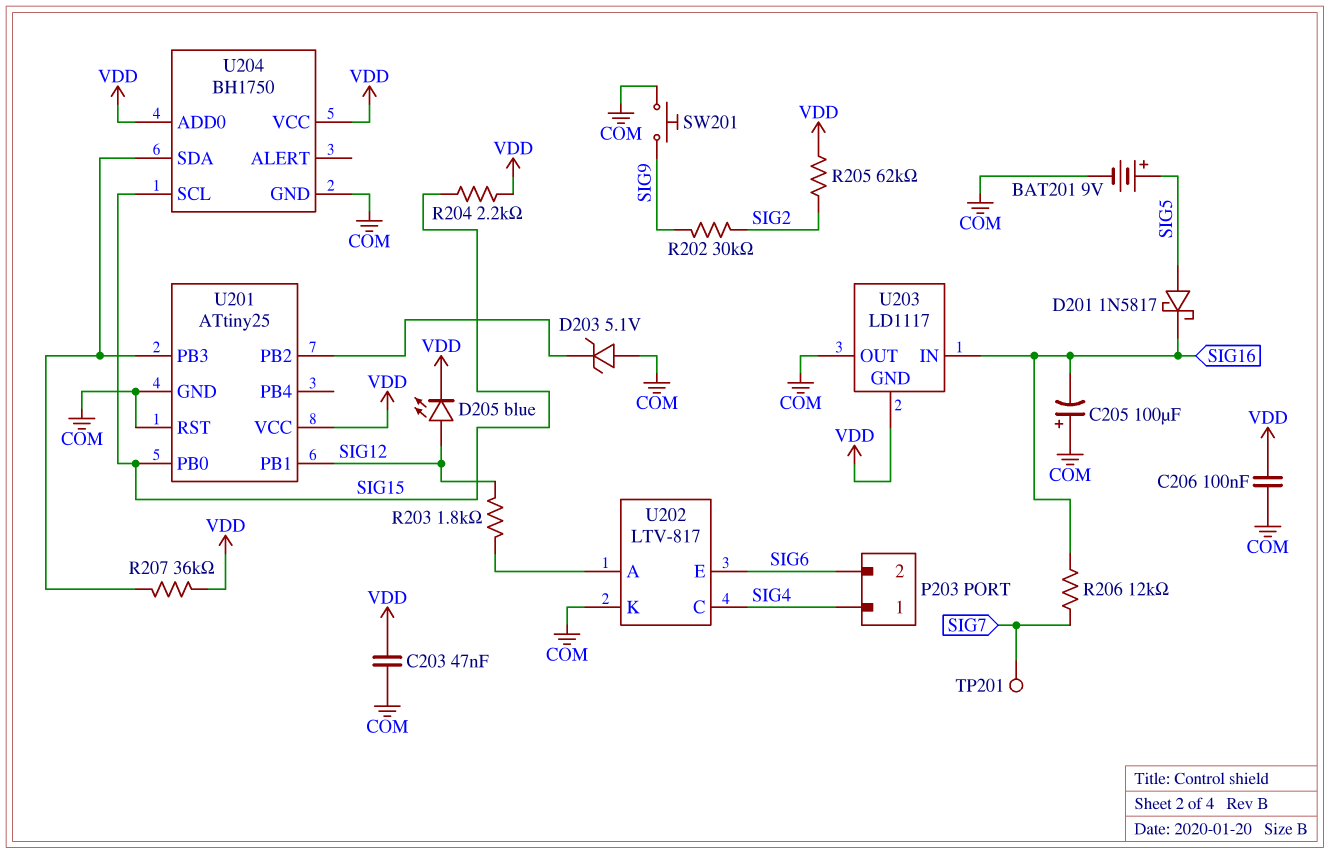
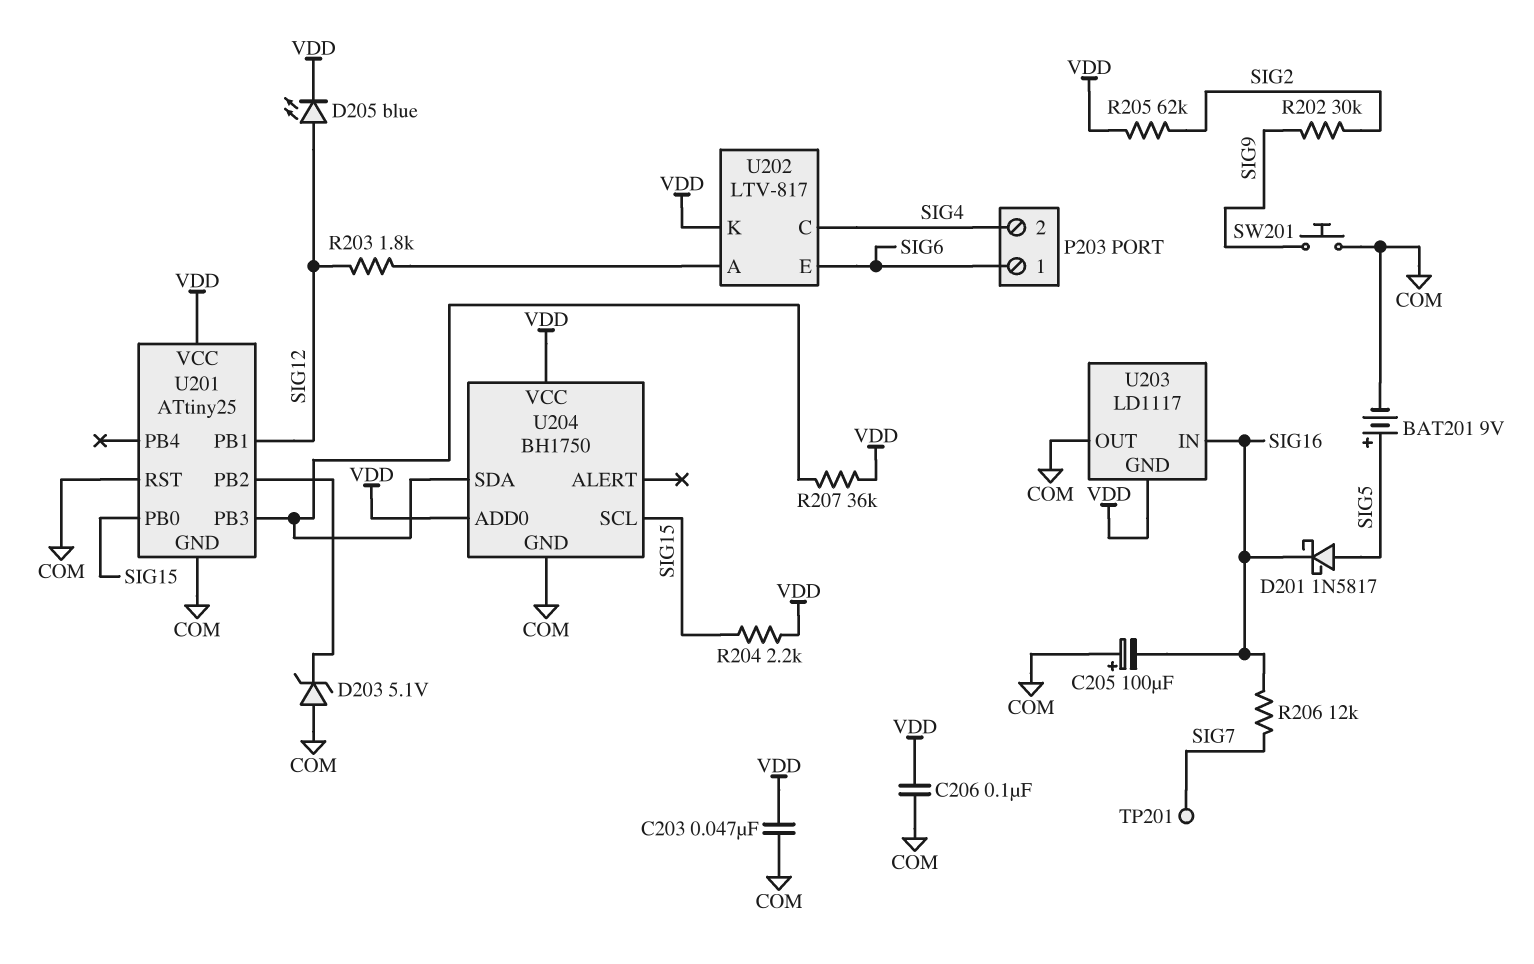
P203 pin 1: SIG4 -> SIG6
P203 pin 2: SIG6 -> SIG4
U202 pin K: COM -> VDD

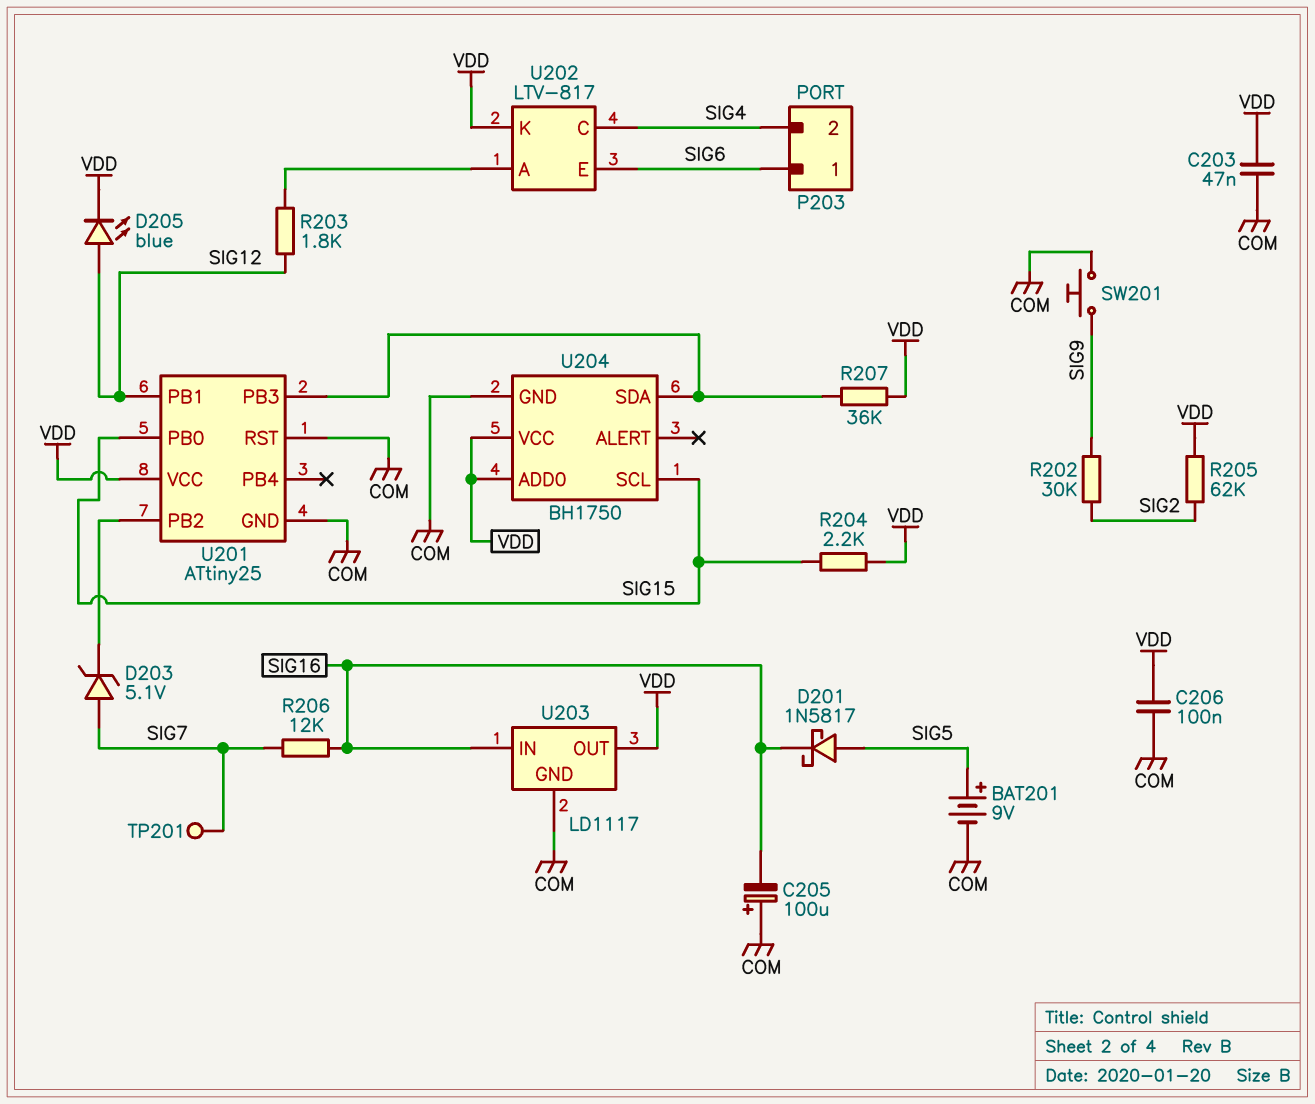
D203: zener 5.1V (A COM, K U201/PB2) -> zener 5.1V (A SIG7, K U201/PB2)
U203 pin GND: VDD -> COM
U203 pin OUT: COM -> VDD

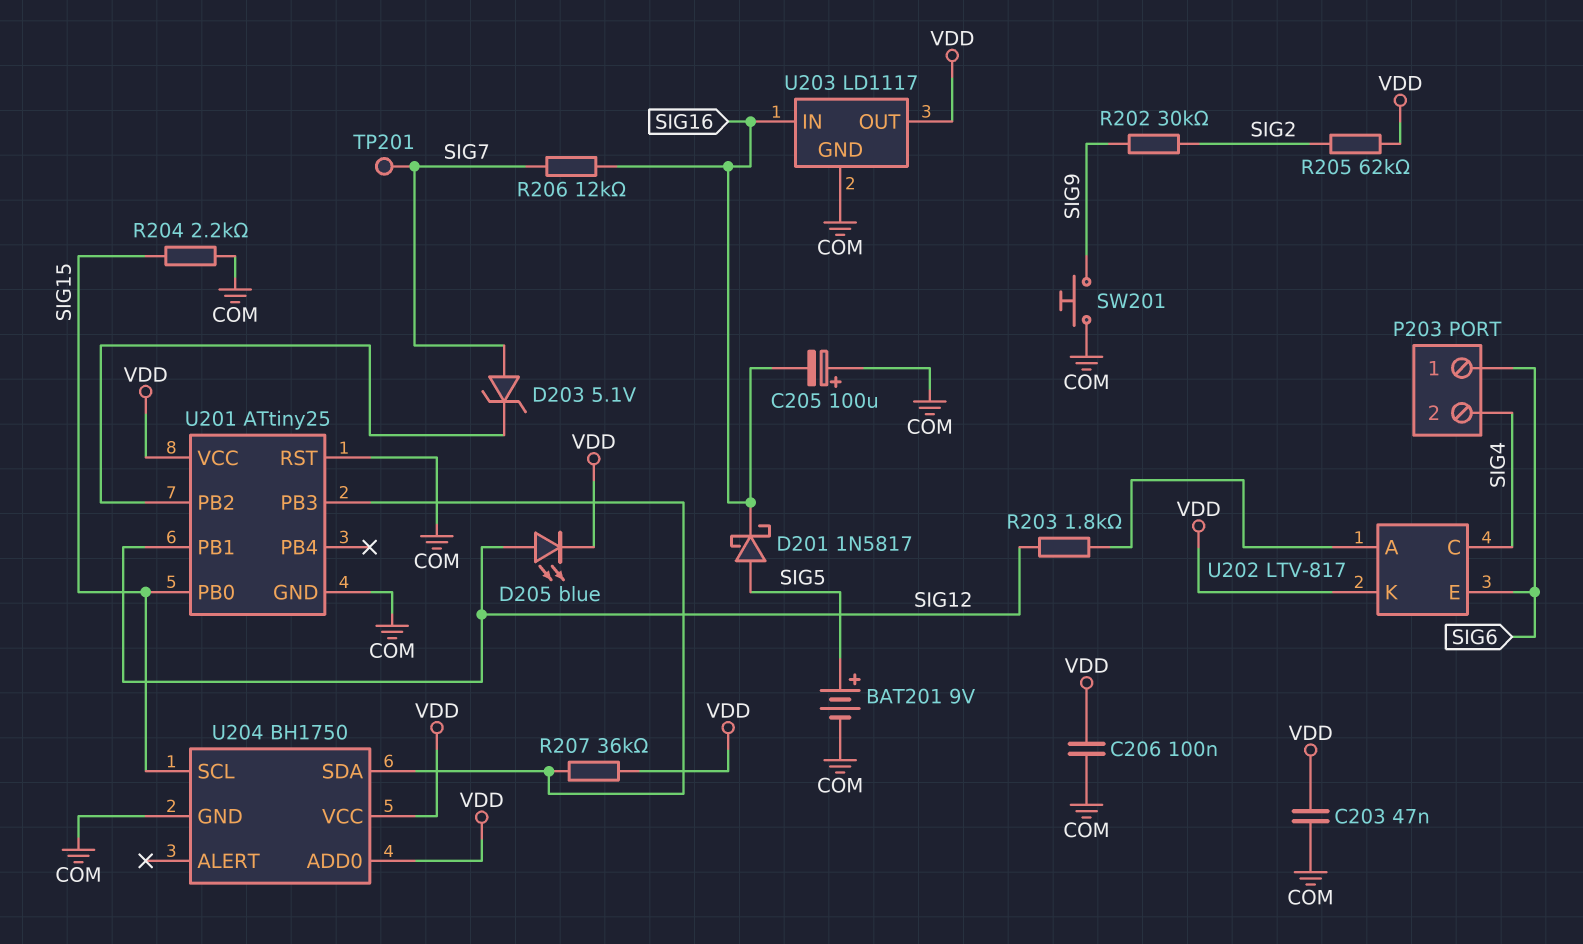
R204: 2.2k (SIG15, VDD) -> 2.2k (COM, SIG15)

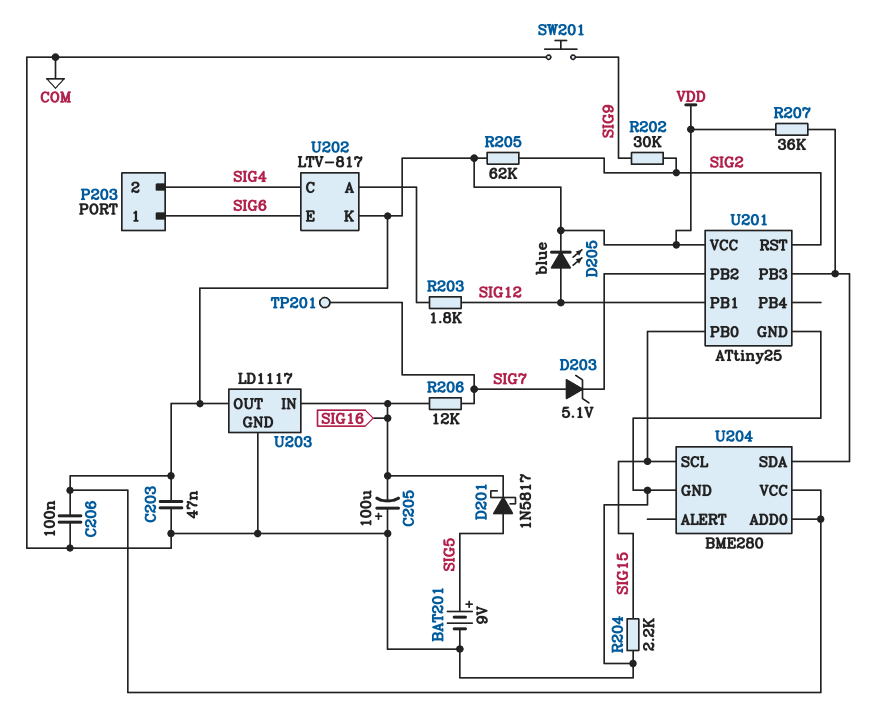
U201 pin RST: COM -> SIG2
U204: BH1750 -> BME280

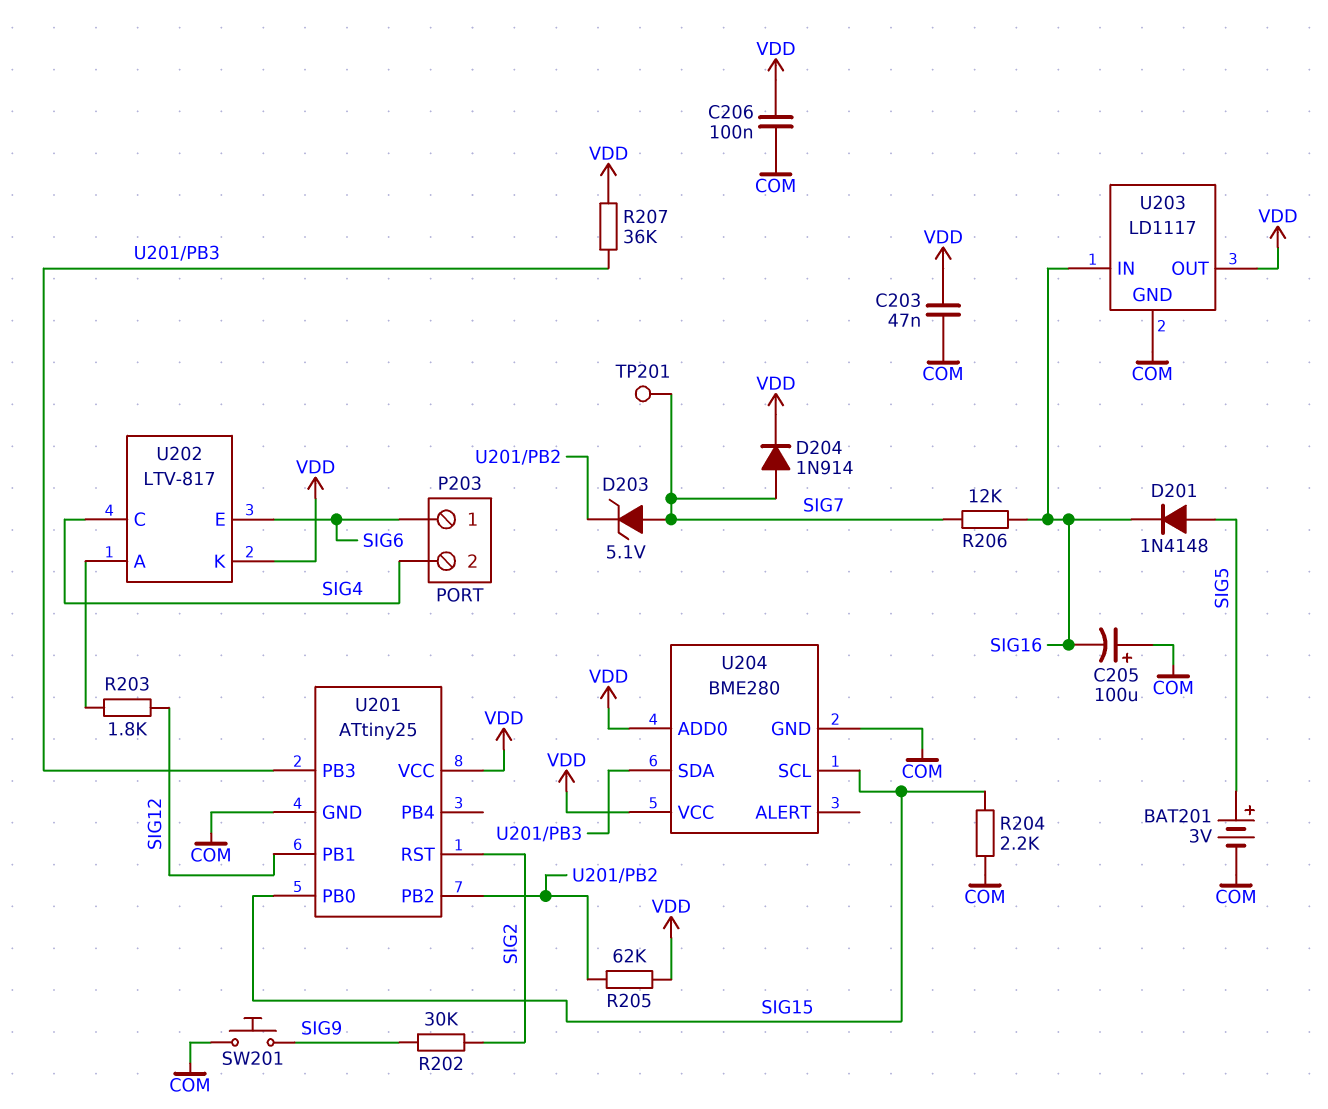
BAT201: 9V (plus SIG5, minus COM) -> 3V (plus SIG5, minus COM)
D201: schottky 1N5817 (A SIG5, K SIG16) -> diode 1N4148 (A SIG5, K SIG16)
D204: none -> diode 1N914 (A SIG7, K VDD)
D205: LED blue (A SIG12, K VDD) -> none
R205: 62k (SIG2, VDD) -> 62k (U201/PB2, VDD)

